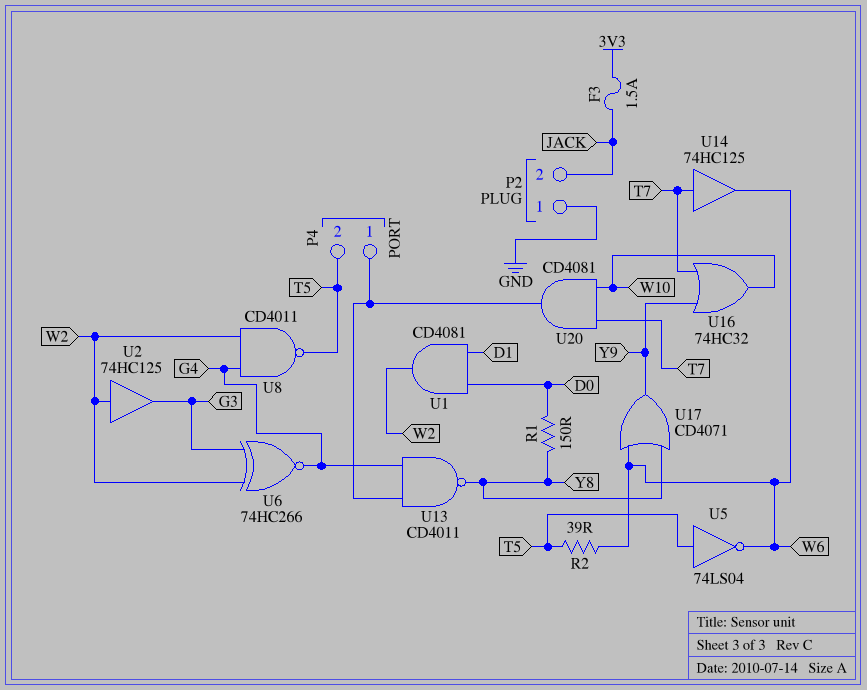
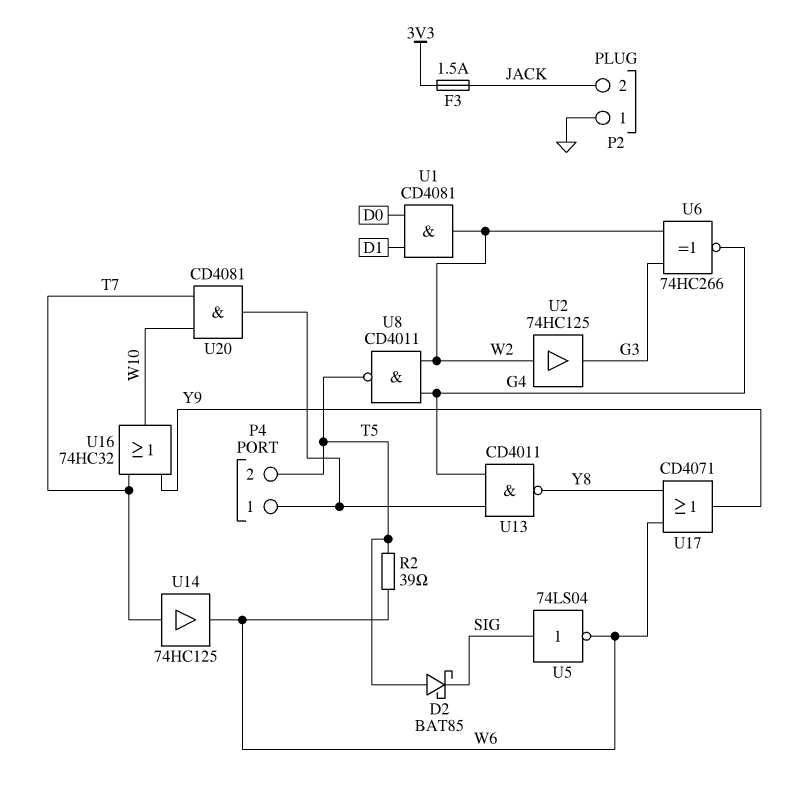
D2: none -> schottky BAT85 (A T5, K SIG)
R1: 150 (D0, Y8) -> none
U5: NOT 74LS04 (in T5, out W6) -> NOT 74LS04 (in SIG, out W6)

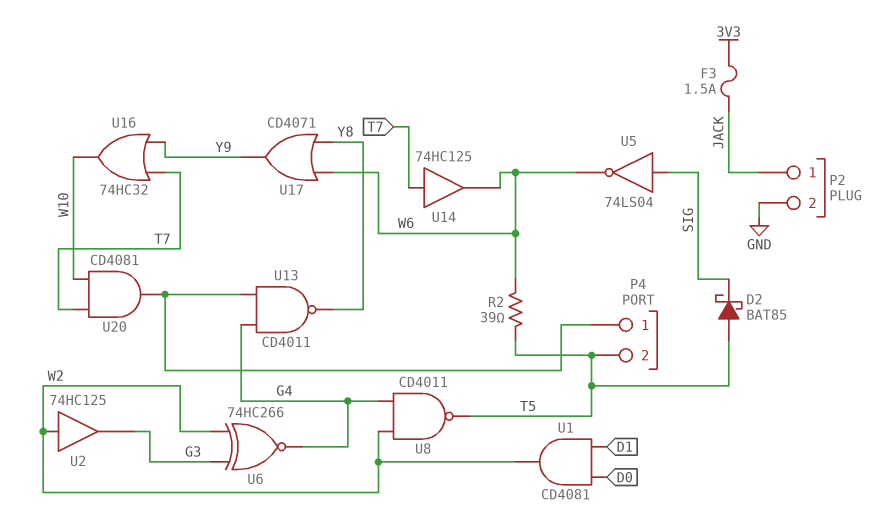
P2 pin 1: GND -> JACK
P2 pin 2: JACK -> GND

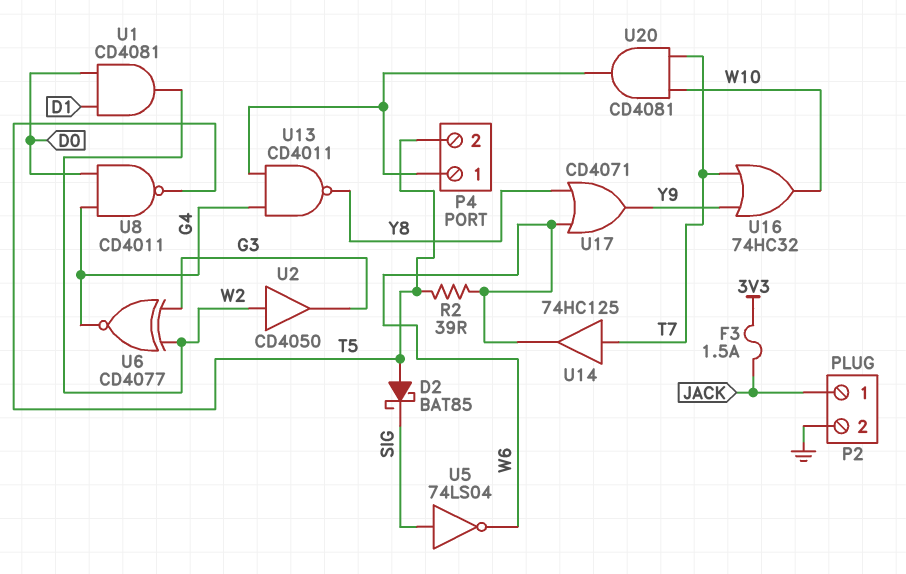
U2: buffer 74HC125 (in W2, out G3) -> buffer CD4050 (in W2, out G3)
U6: XNOR 74HC266 (in G3, in W2, out G4) -> XNOR CD4077 (in G3, in W2, out G4)
U8: NAND CD4011 (in G4, in W2, out T5) -> NAND CD4011 (in D0, in G4, out T5)

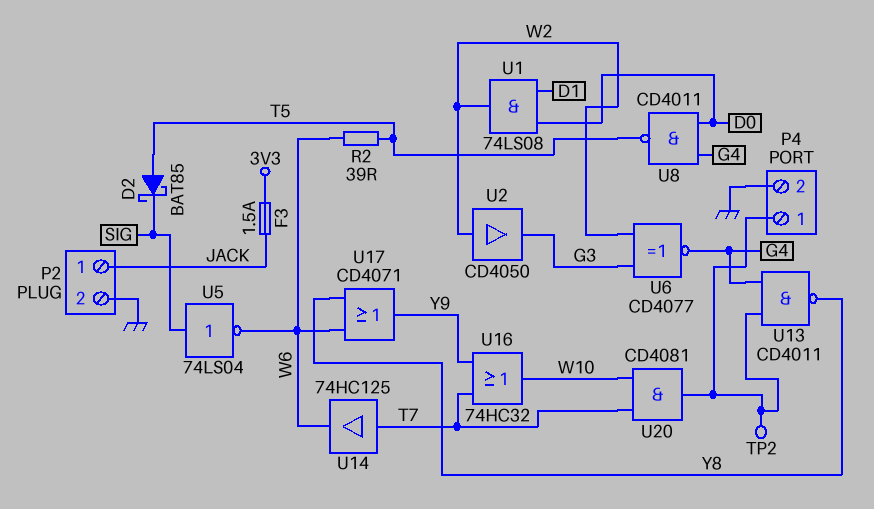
P4 pin 2: T5 -> GND
TP2: none -> test point (P4/1)
U1: AND CD4081 (in D0, in D1, out W2) -> AND 74LS08 (in D0, in D1, out W2)

